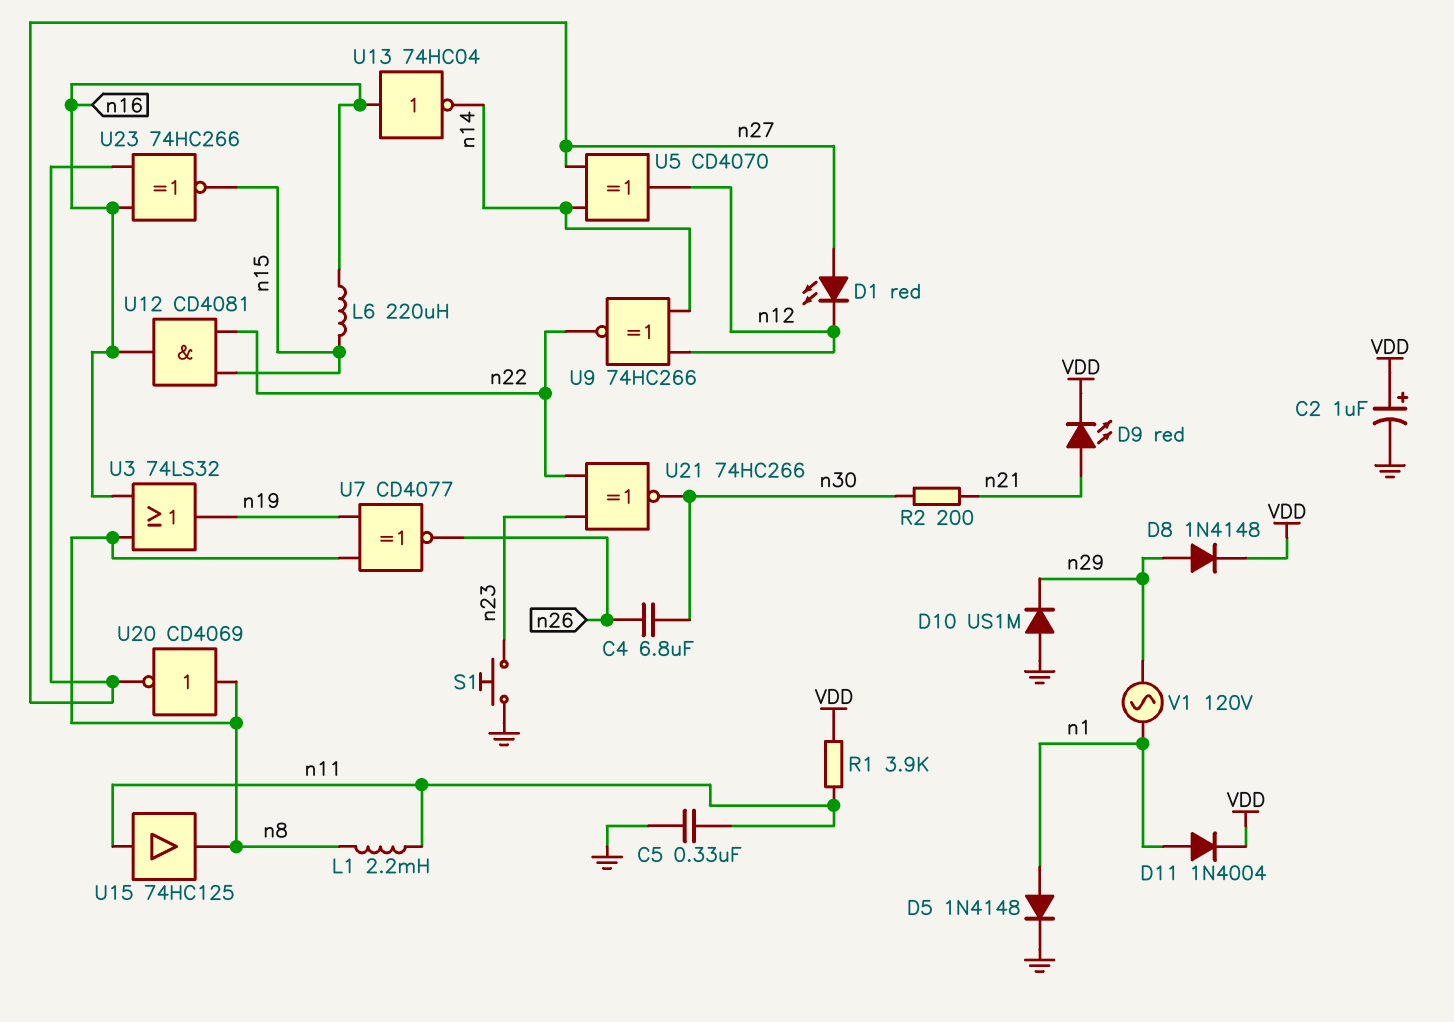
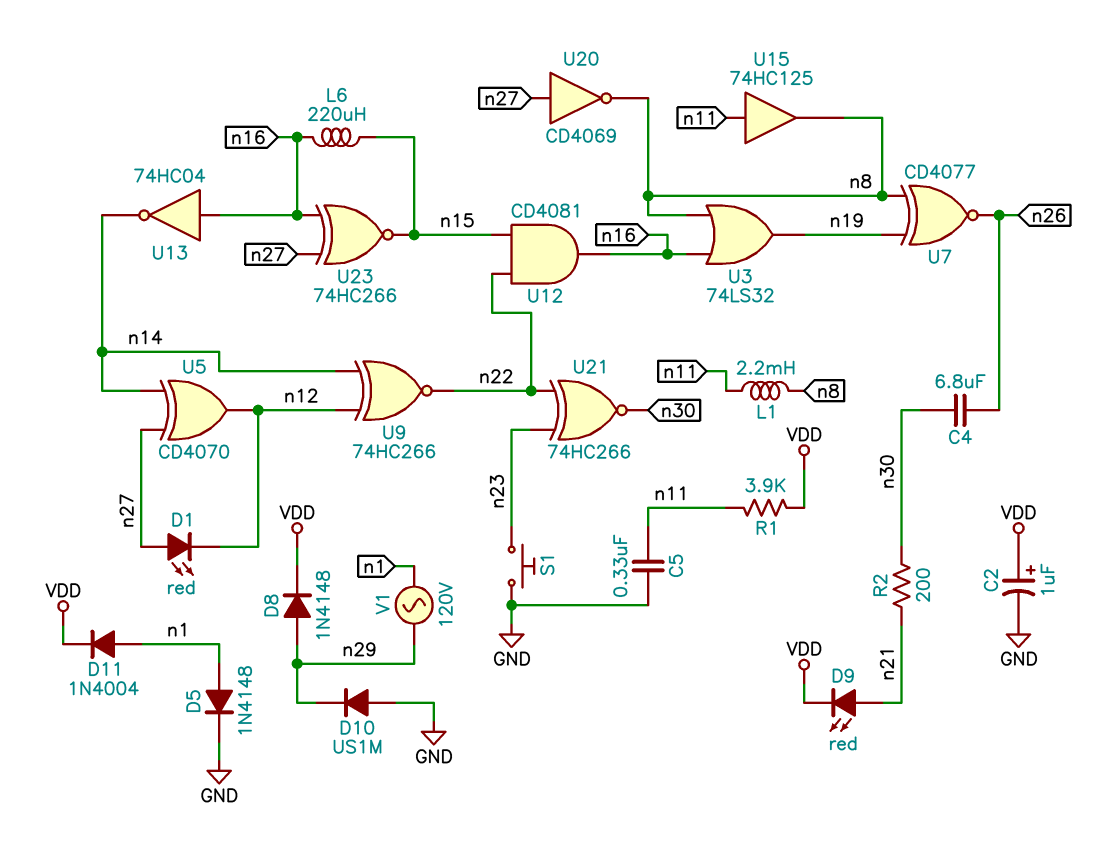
U20: NOT CD4069 (in n8, out n27) -> NOT CD4069 (in n27, out n8)

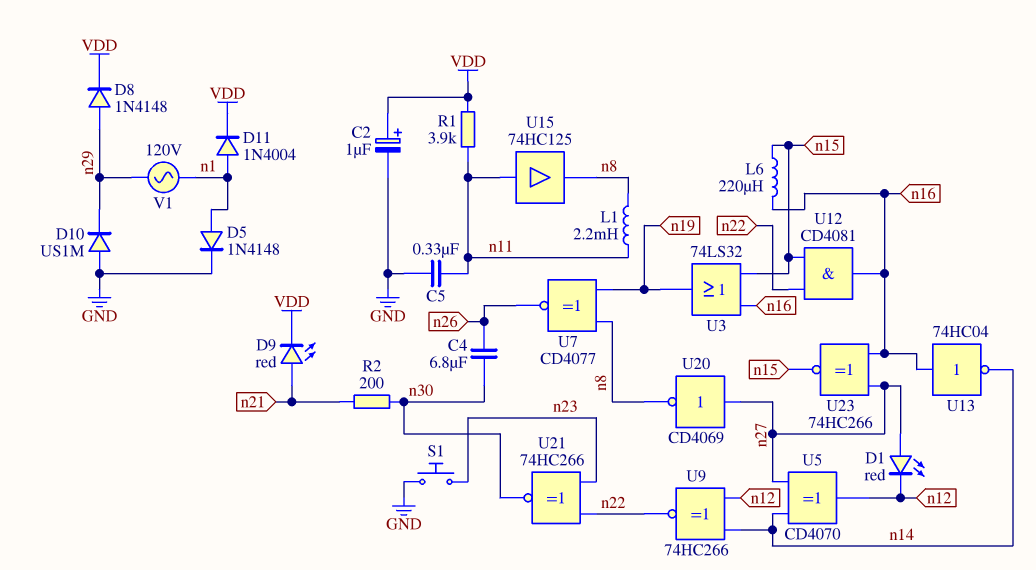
U3: OR 74LS32 (in n8, in n16, out n19) -> OR 74LS32 (in n15, in n16, out n19)

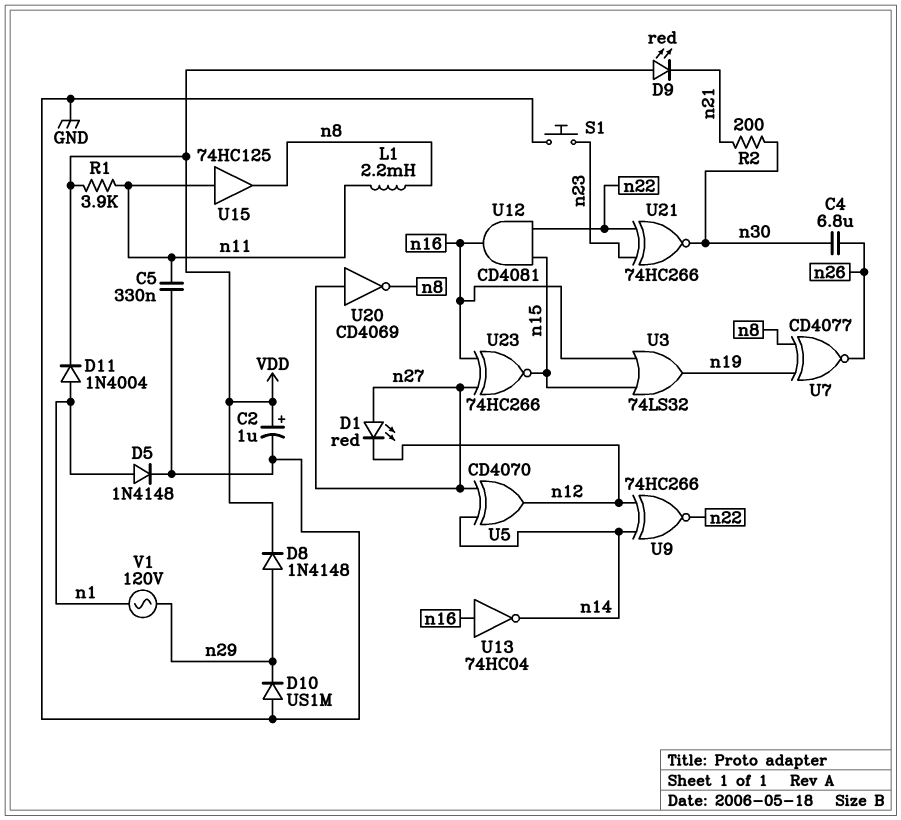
D9: LED red (A n21, K VDD) -> LED red (A VDD, K n21)
L6: 220uH (n15, n16) -> none

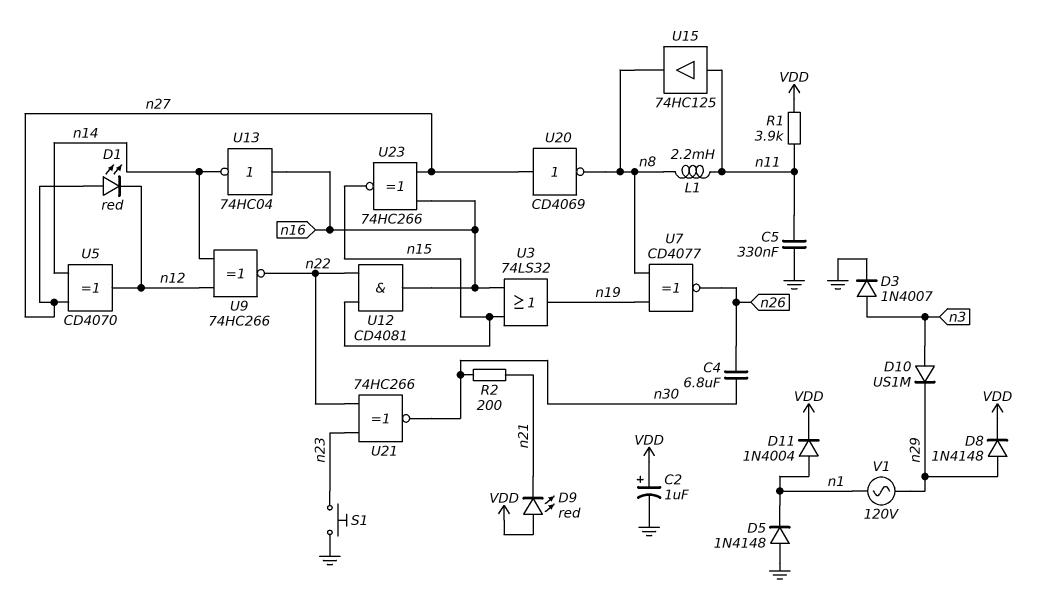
D3: none -> diode 1N4007 (A n3, K GND)
D5: diode 1N4148 (A n1, K GND) -> diode 1N4148 (A GND, K n1)
D10: diode US1M (A GND, K n29) -> diode US1M (A n3, K n29)

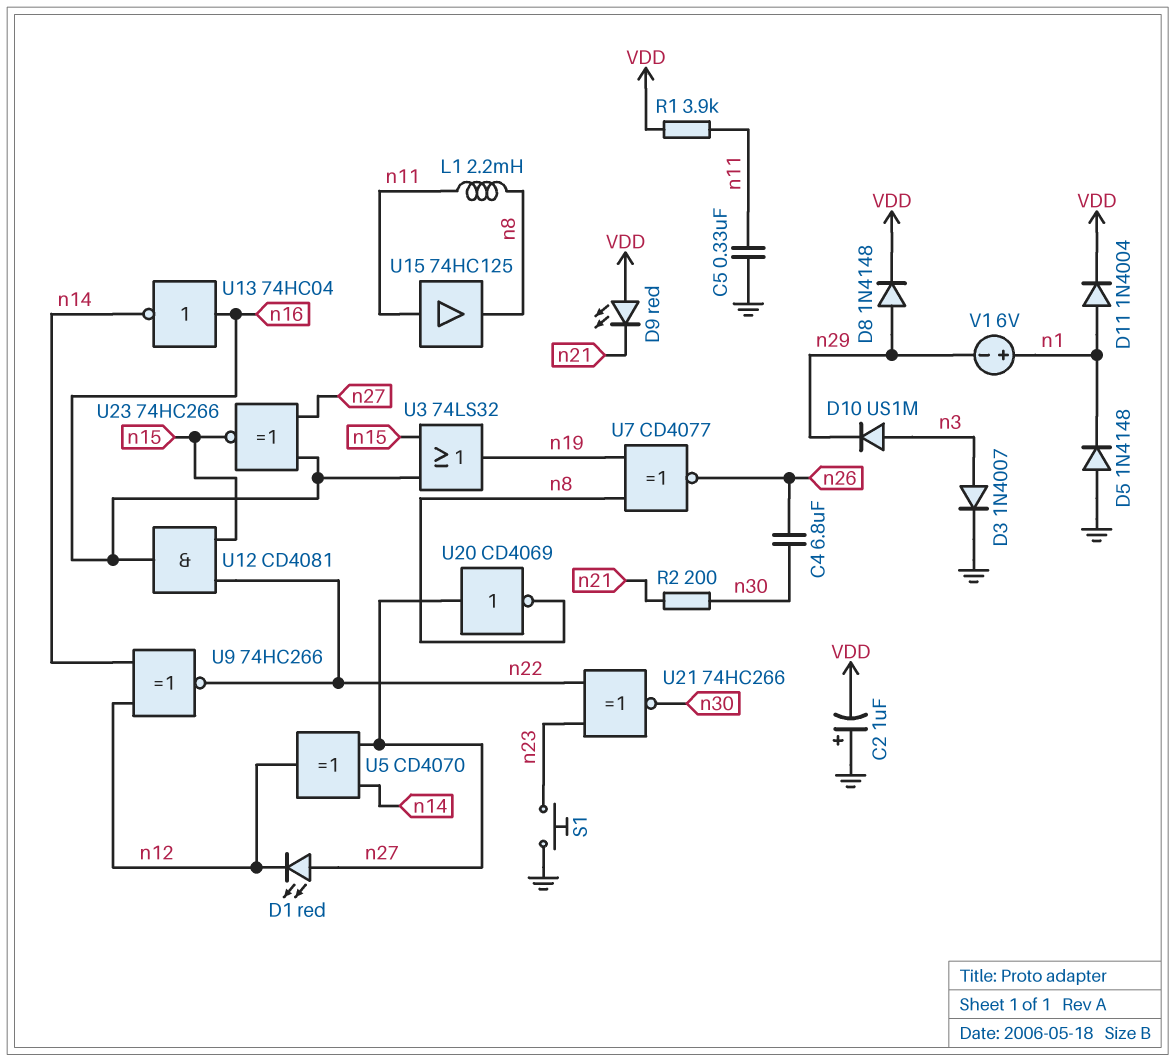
C2: 1uF (plus VDD, minus GND) -> 1uF (plus GND, minus VDD)
V1: AC 120V (n1, n29) -> 6V (plus n1, minus n29)

